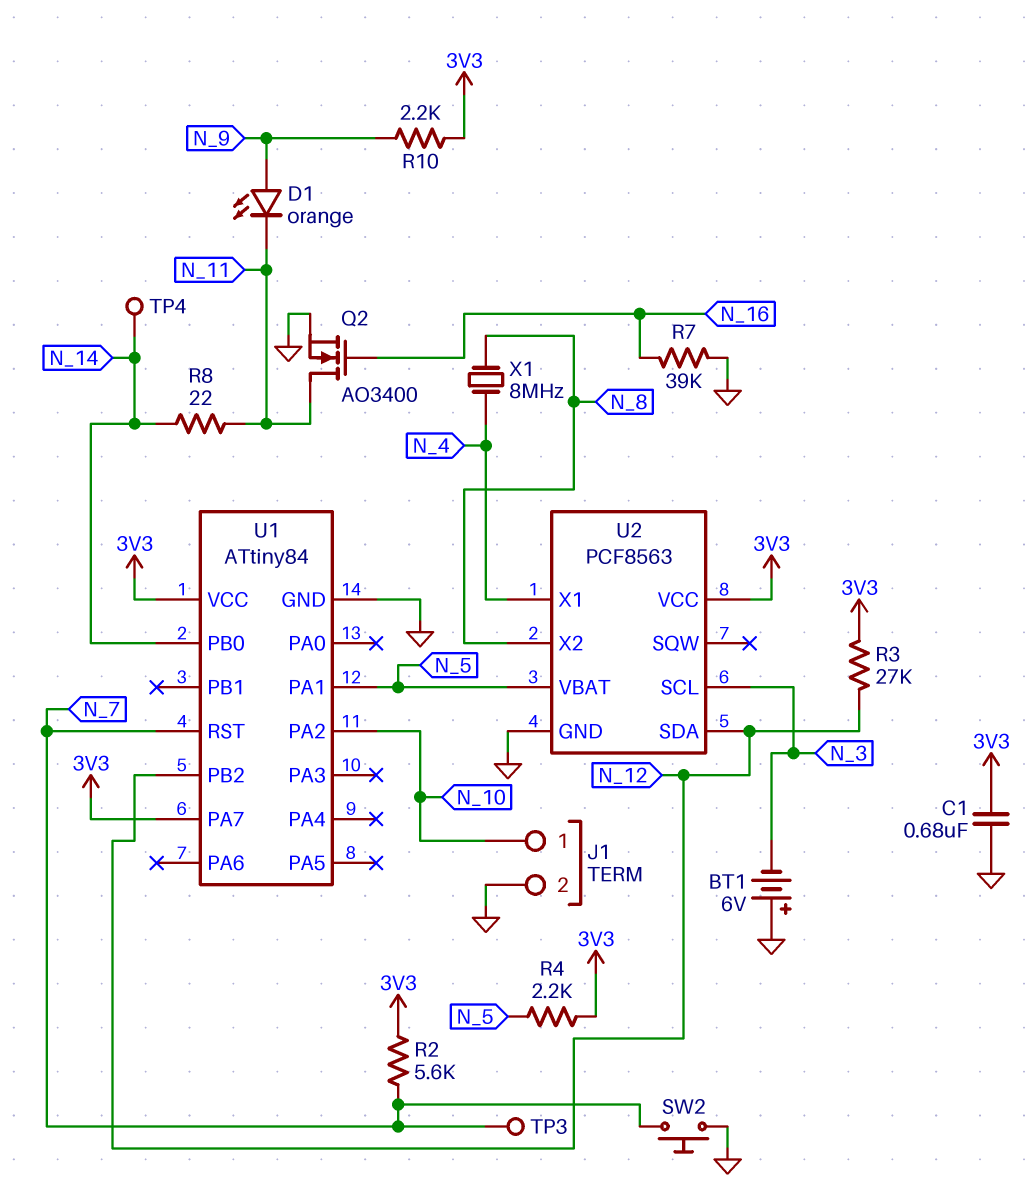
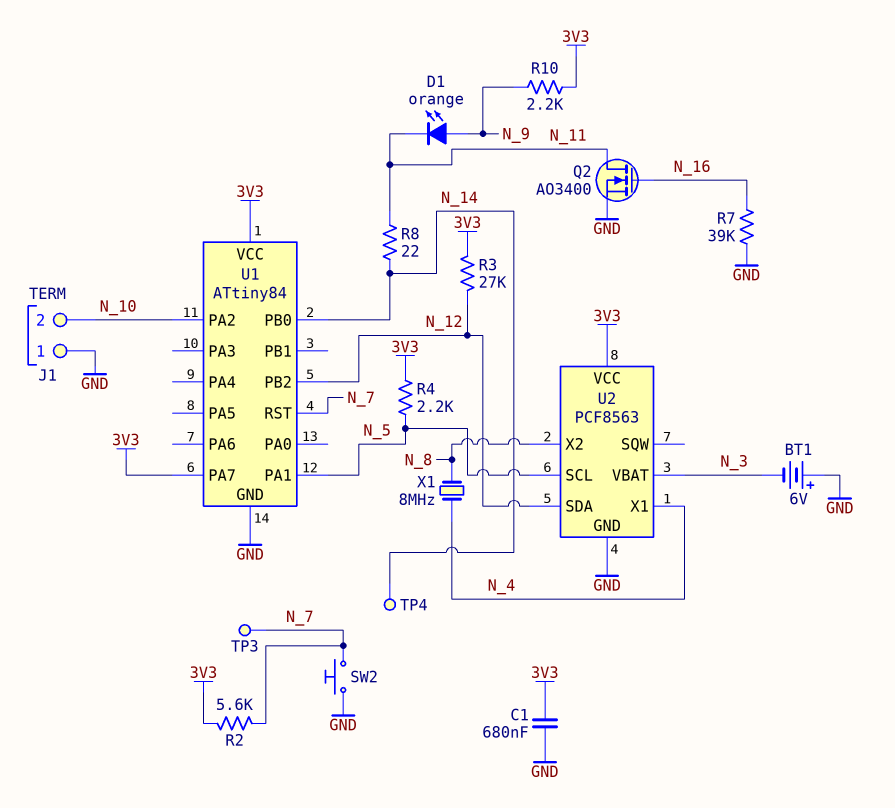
J1 pin 1: N_10 -> GND
J1 pin 2: GND -> N_10
U2 pin SCL: N_3 -> N_5
U2 pin VBAT: N_5 -> N_3

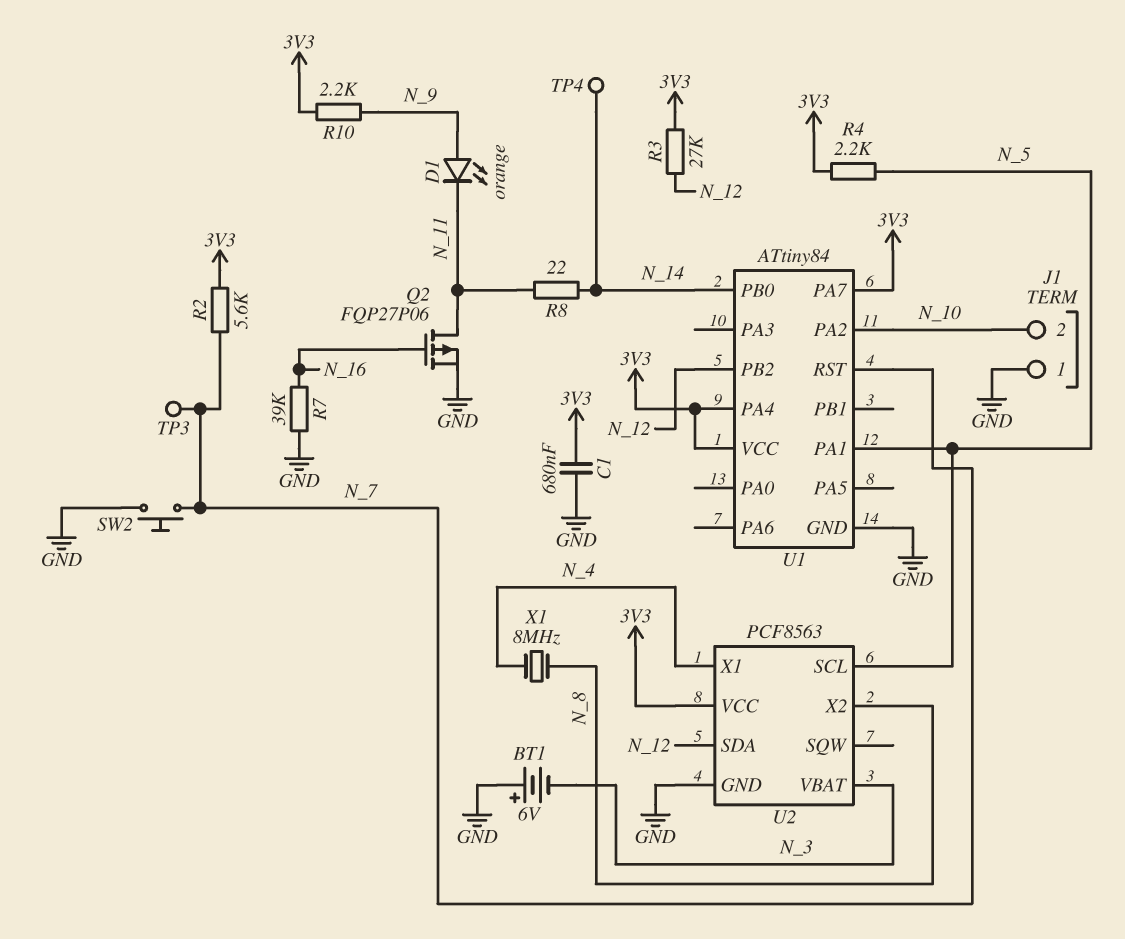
Q2: NMOS AO3400 (G N_16, D N_11, S GND) -> PMOS FQP27P06 (G N_16, D N_11, S GND)
U1 pin PA4: none -> 3V3

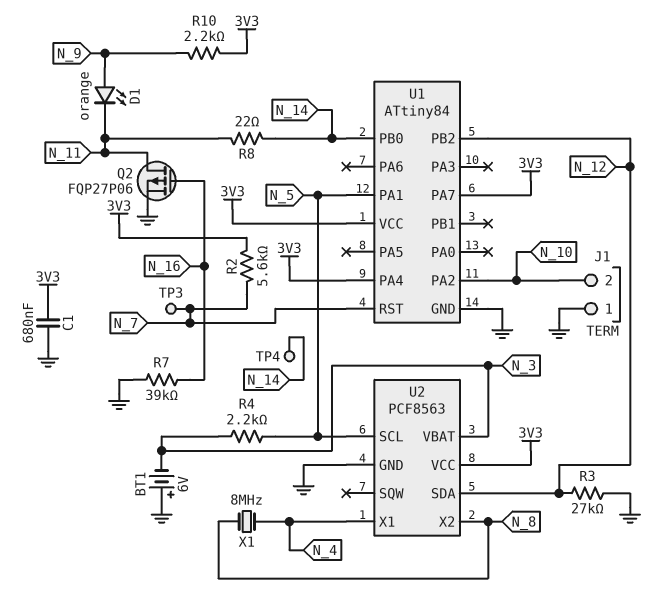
R3: 27k (3V3, N_12) -> 27k (GND, N_12)
R4: 2.2k (3V3, N_5) -> 2.2k (N_3, N_5)
SW2: button (GND, N_7) -> none

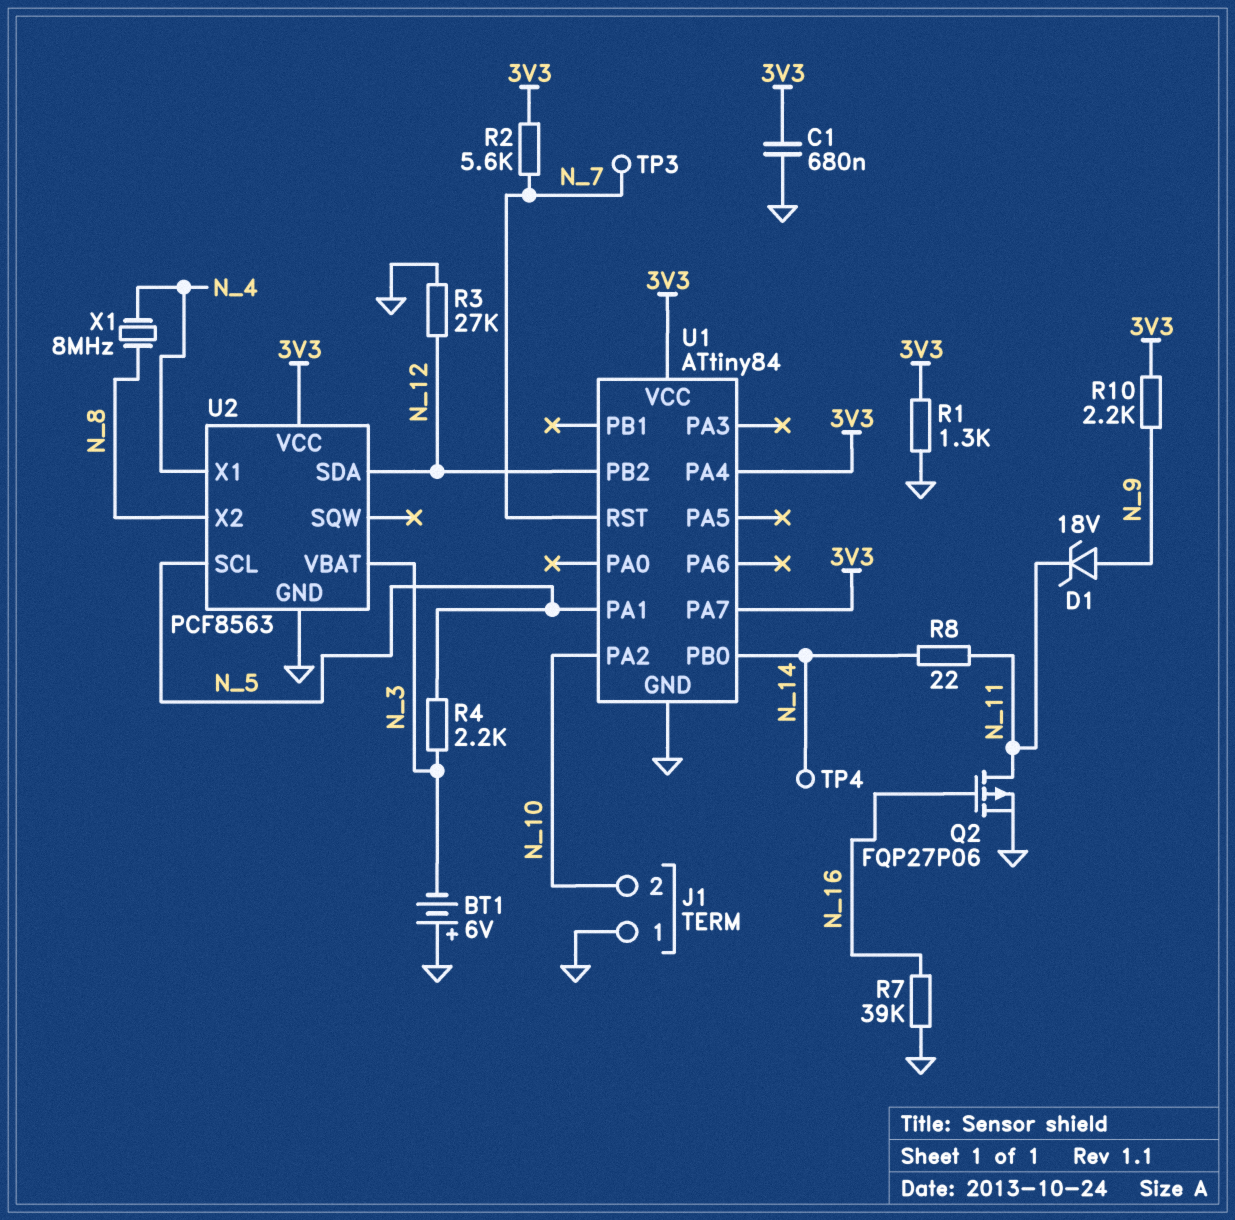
D1: LED orange (A N_9, K N_11) -> zener 18V (A N_9, K N_11)
R1: none -> 1.3k (3V3, GND)

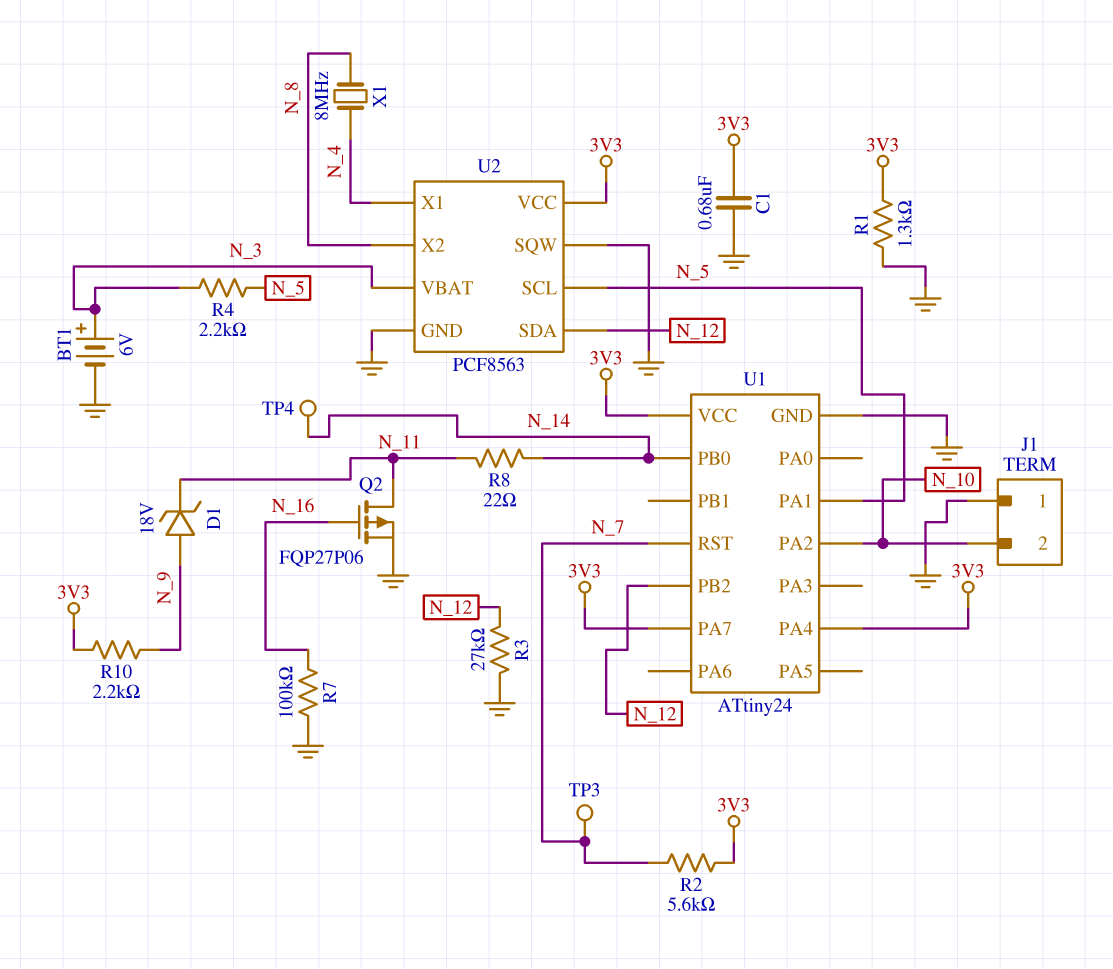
BT1: 6V (plus GND, minus N_3) -> 6V (plus N_3, minus GND)
R7: 39k (GND, N_16) -> 100k (GND, N_16)
U1: ATtiny84 -> ATtiny24
U2 pin SQW: none -> GND

